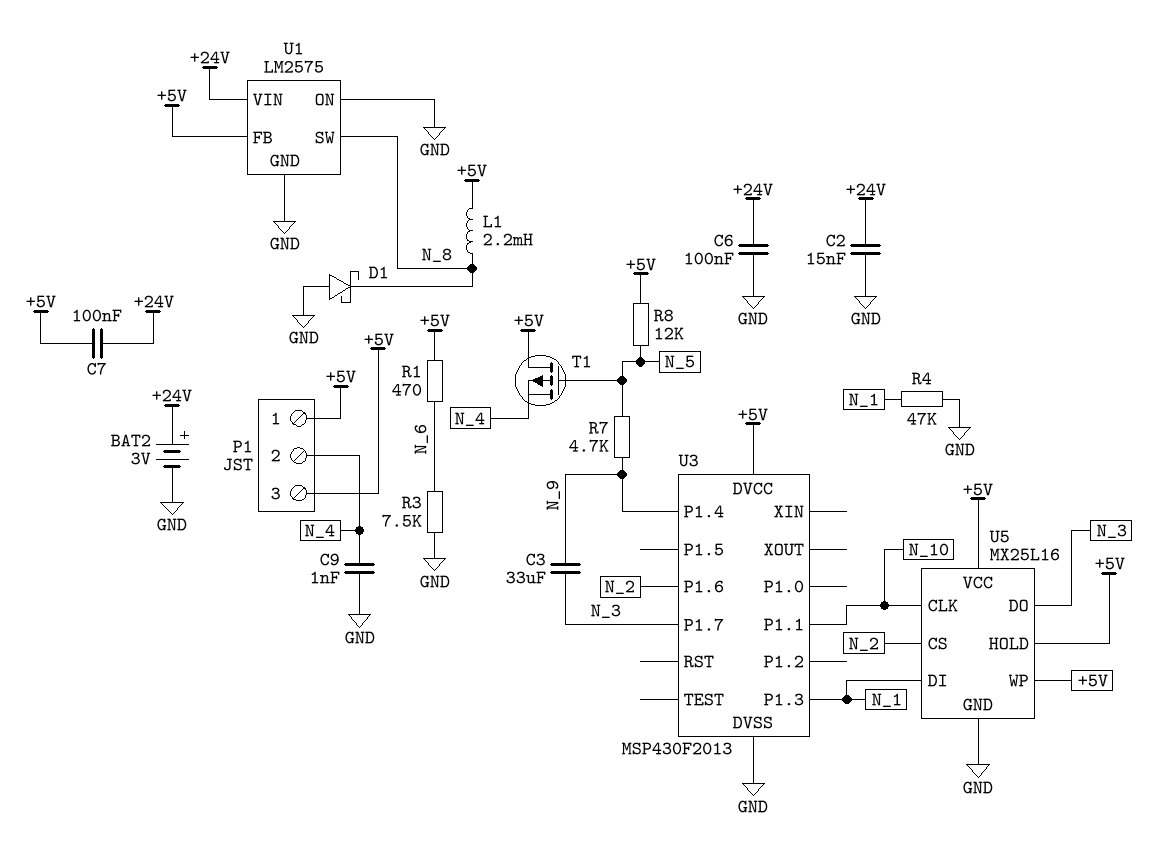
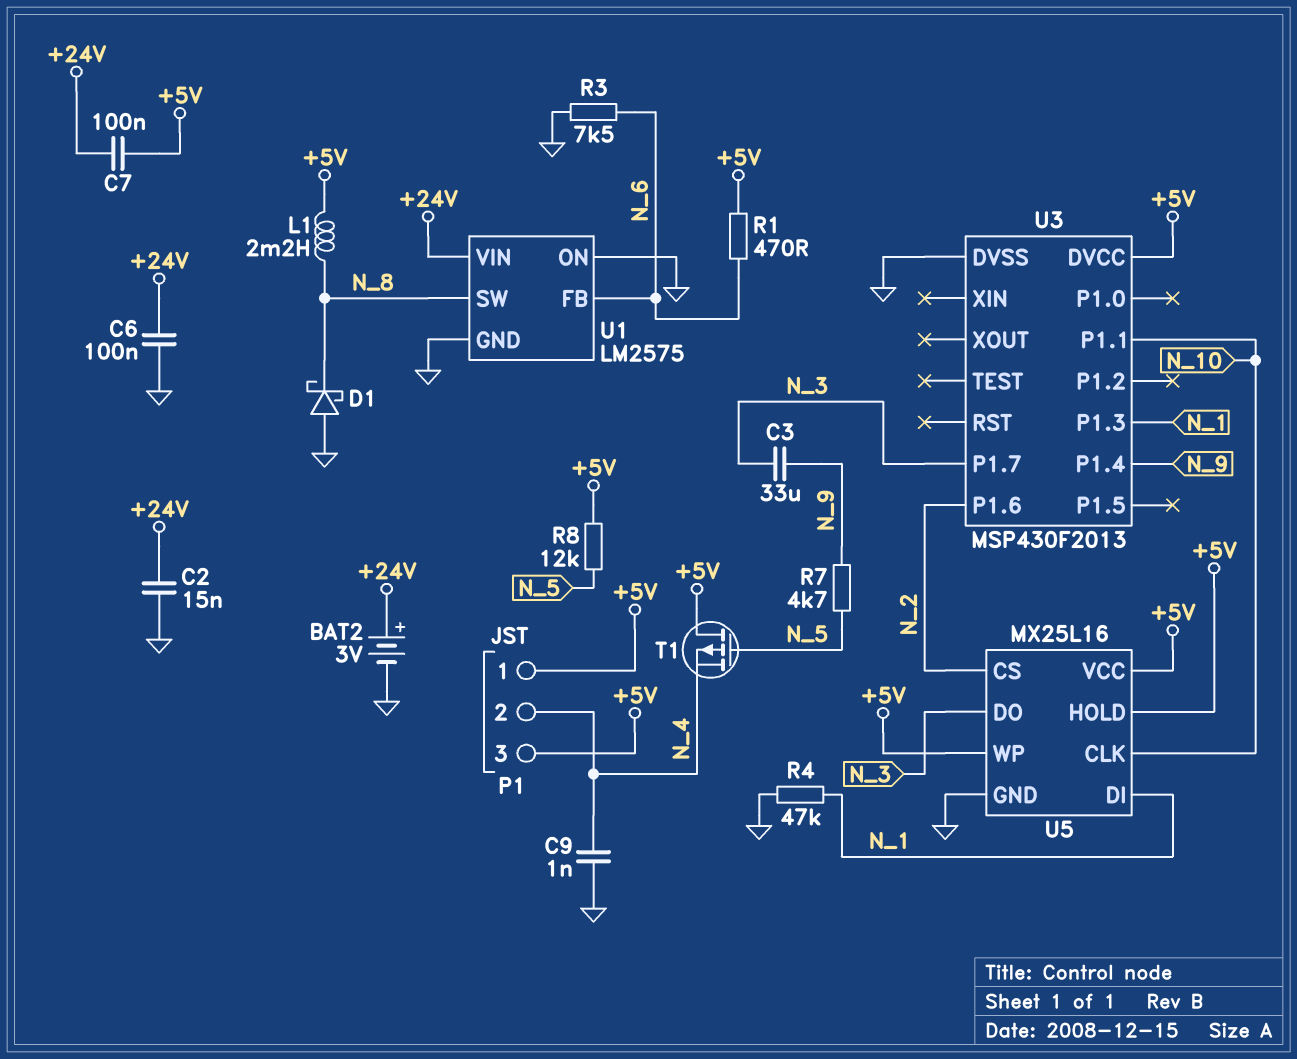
U1 pin FB: +5V -> N_6

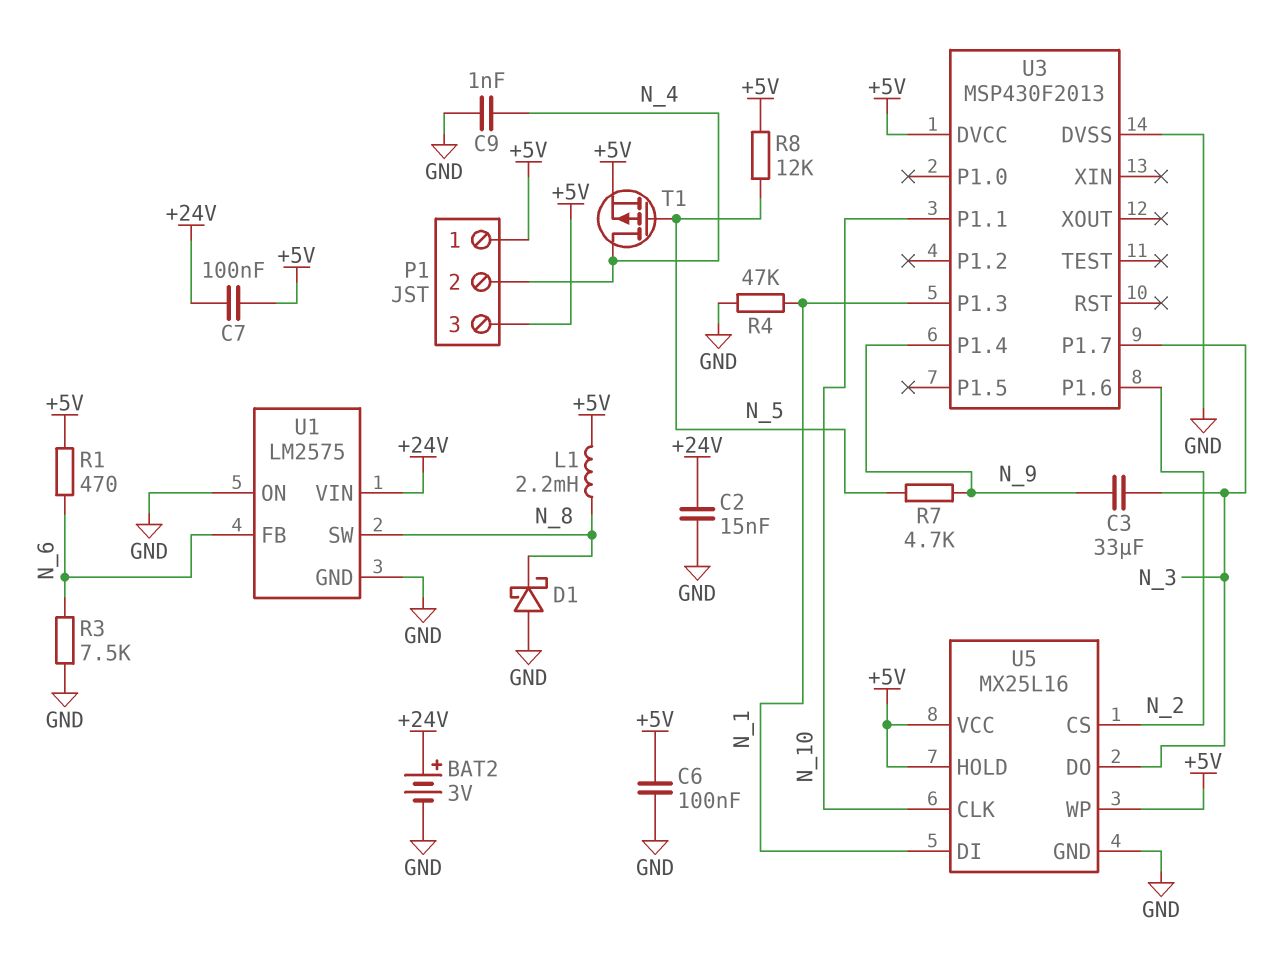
C6: 100nF (+24V, GND) -> 100nF (+5V, GND)
T1: PMOS (G N_5, D +5V, S N_4) -> PMOS (G N_5, D N_4, S +5V)

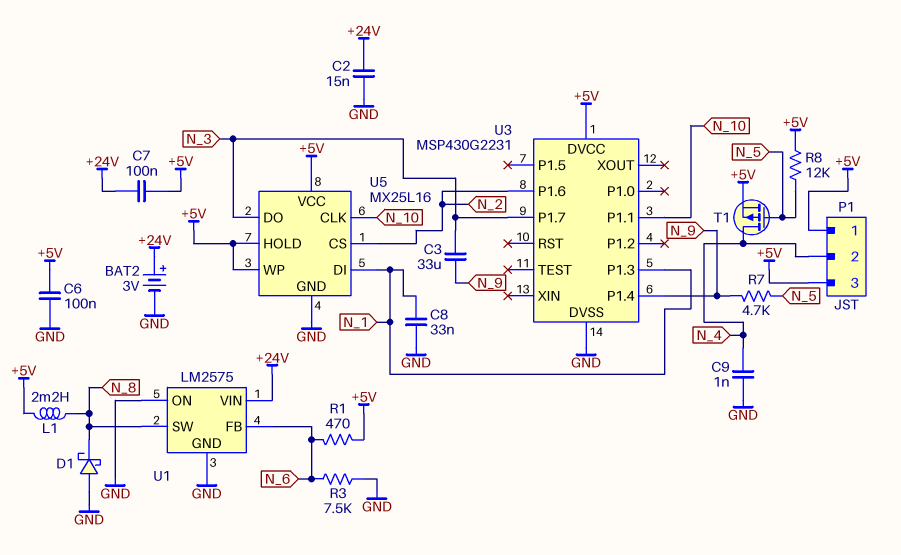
C8: none -> 33nF (GND, N_1)
R4: 47k (GND, N_1) -> none
U3: MSP430F2013 -> MSP430G2231

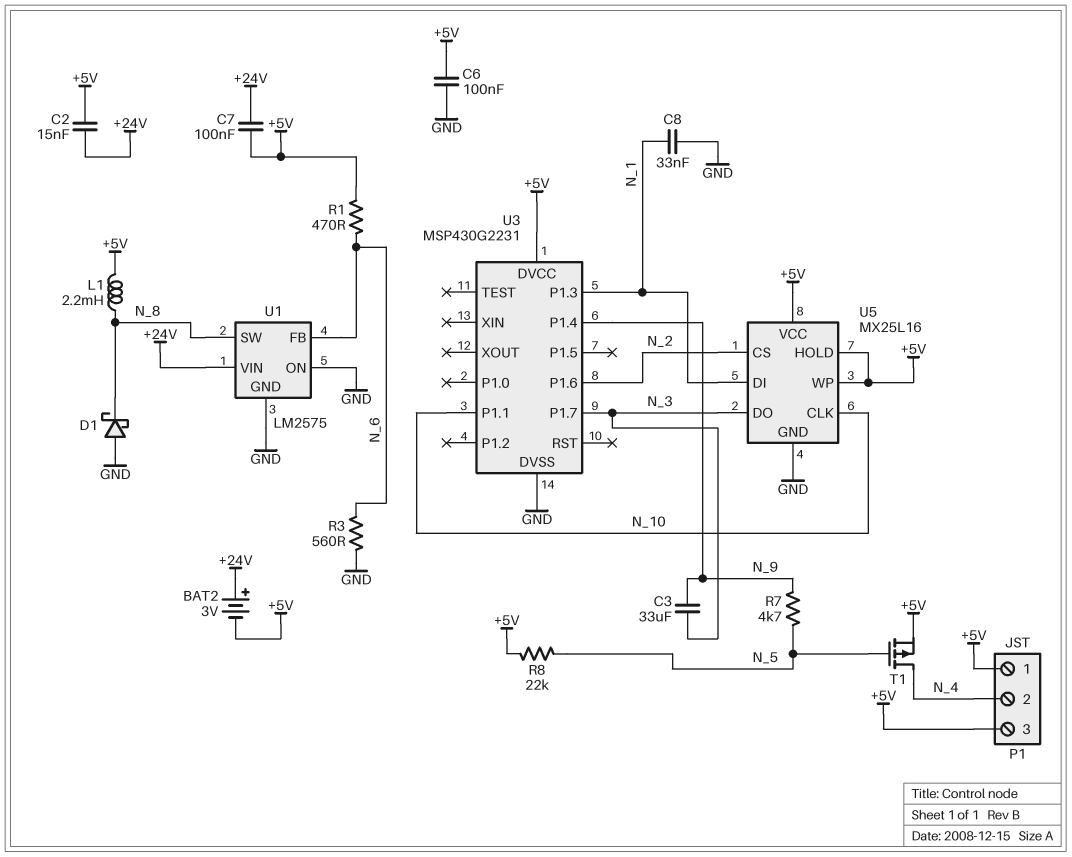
BAT2: 3V (plus +24V, minus GND) -> 3V (plus +24V, minus +5V)
C2: 15nF (+24V, GND) -> 15nF (+5V, +24V)
C9: 1nF (GND, N_4) -> none
R3: 7.5k (GND, N_6) -> 560 (GND, N_6)
R8: 12k (+5V, N_5) -> 22k (+5V, N_5)

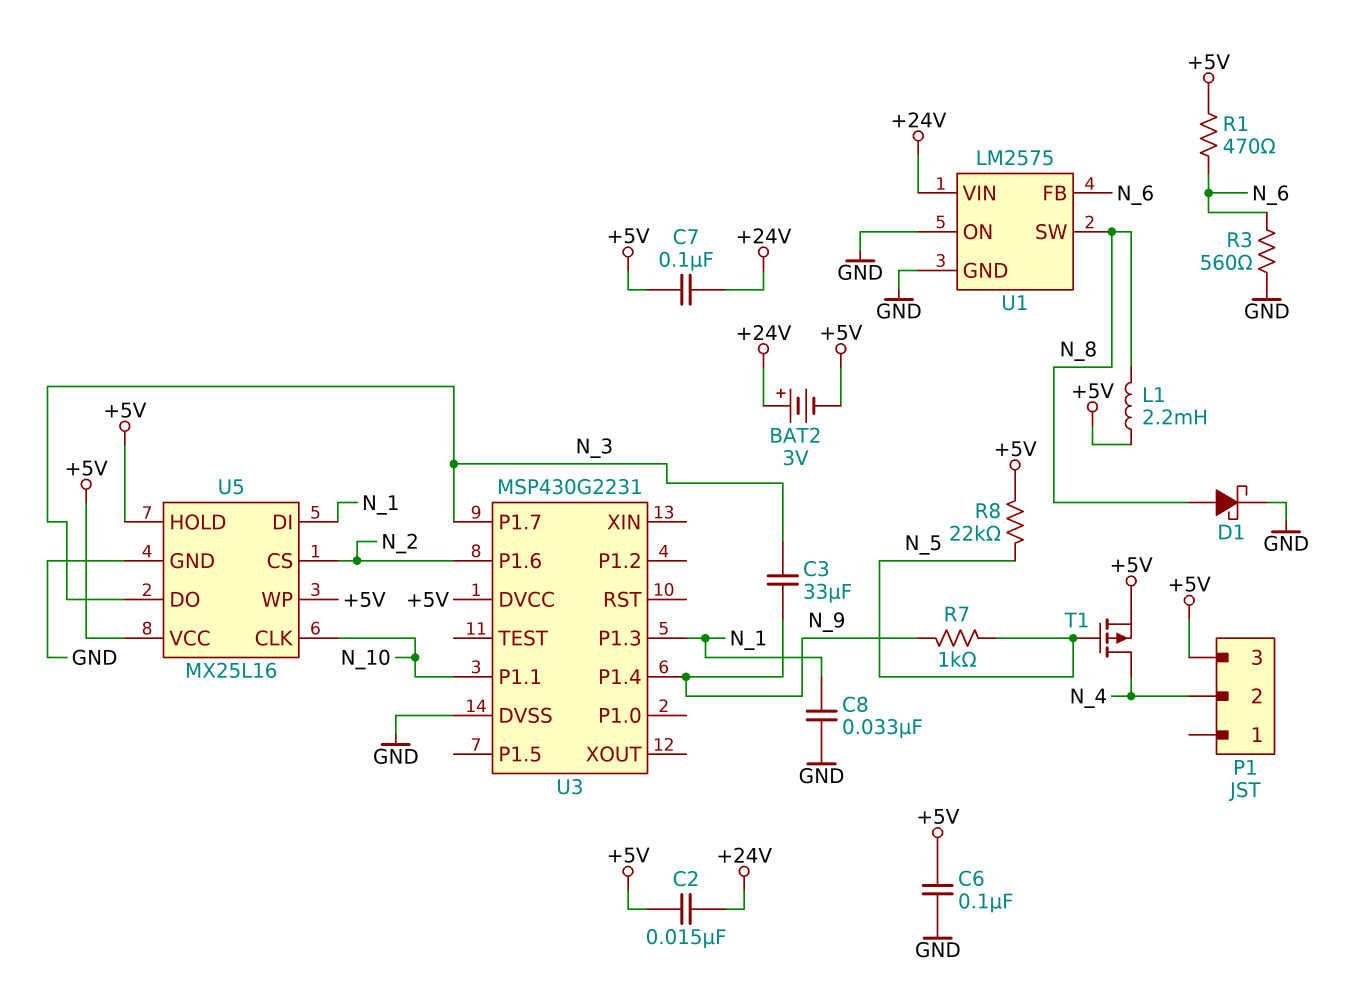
D1: schottky (A GND, K N_8) -> schottky (A N_8, K GND)
P1 pin 1: +5V -> none
R7: 4.7k (N_5, N_9) -> 1k (N_5, N_9)

